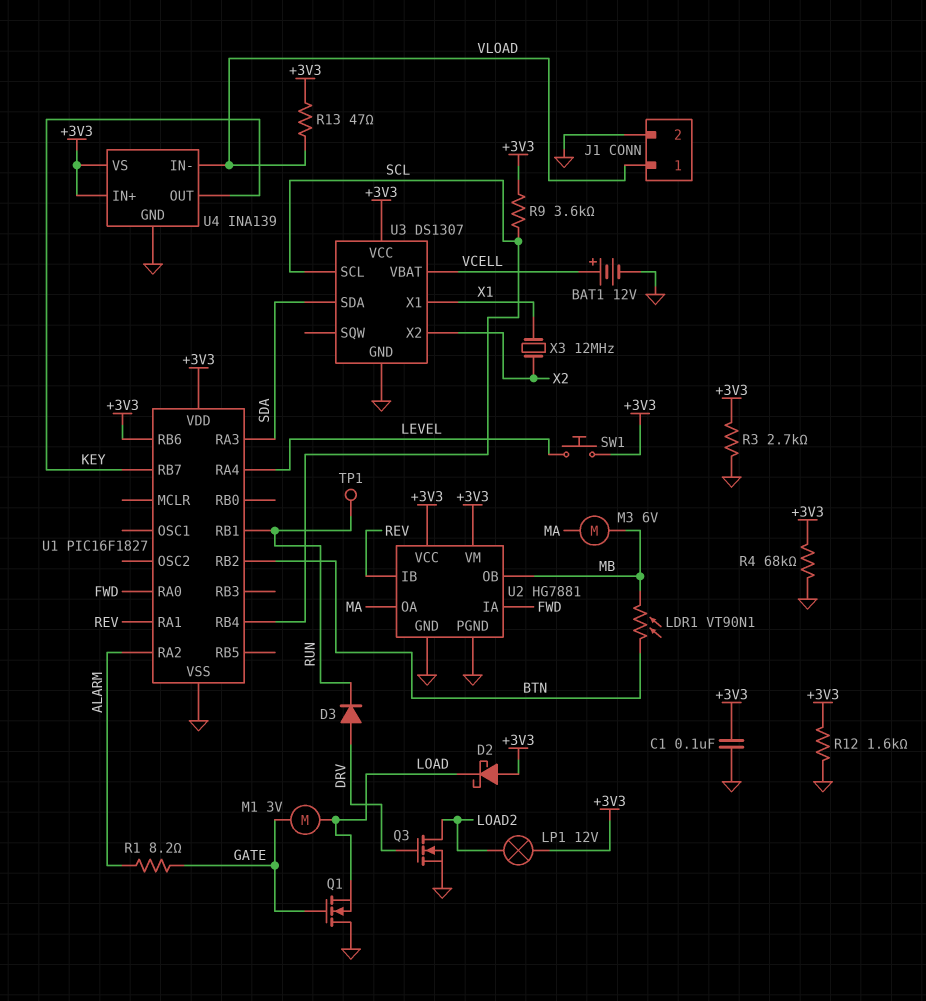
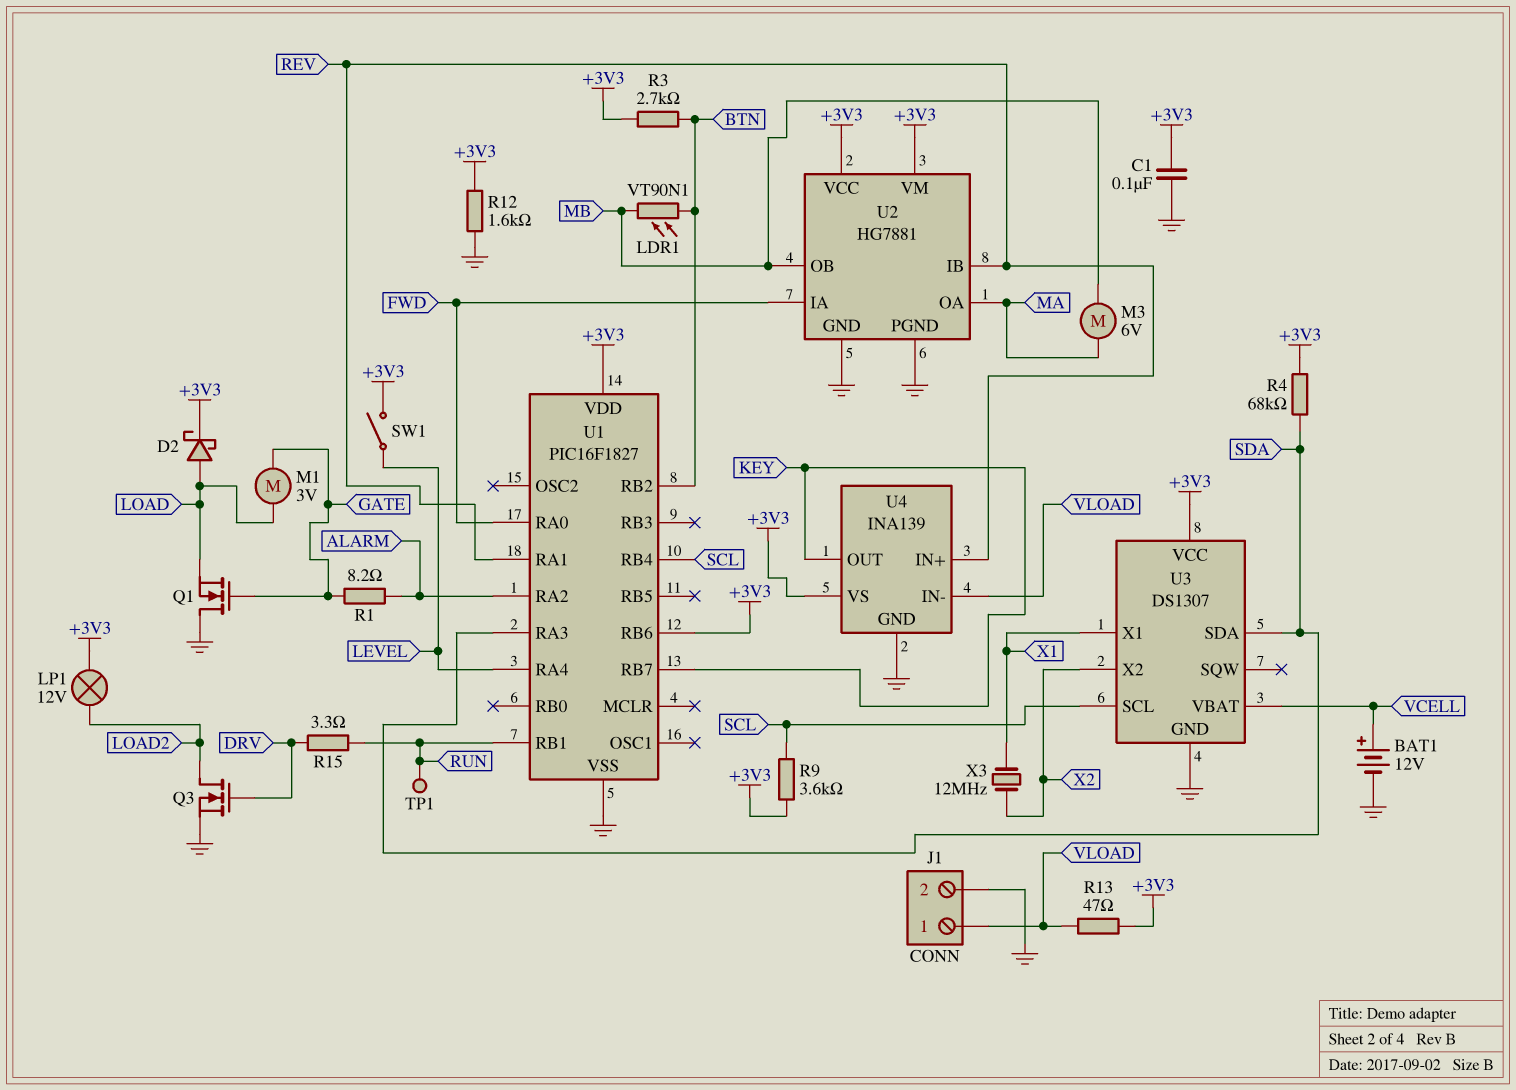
D2: schottky (A +3V3, K LOAD) -> schottky (A LOAD, K +3V3)
D3: diode (A DRV, K RUN) -> none
R3: 2.7k (+3V3, GND) -> 2.7k (+3V3, BTN)
R4: 68k (+3V3, GND) -> 68k (+3V3, SDA)
R15: none -> 3.3 (DRV, RUN)
SW1: button (+3V3, LEVEL) -> switch (+3V3, LEVEL)
U4 pin IN+: +3V3 -> REV

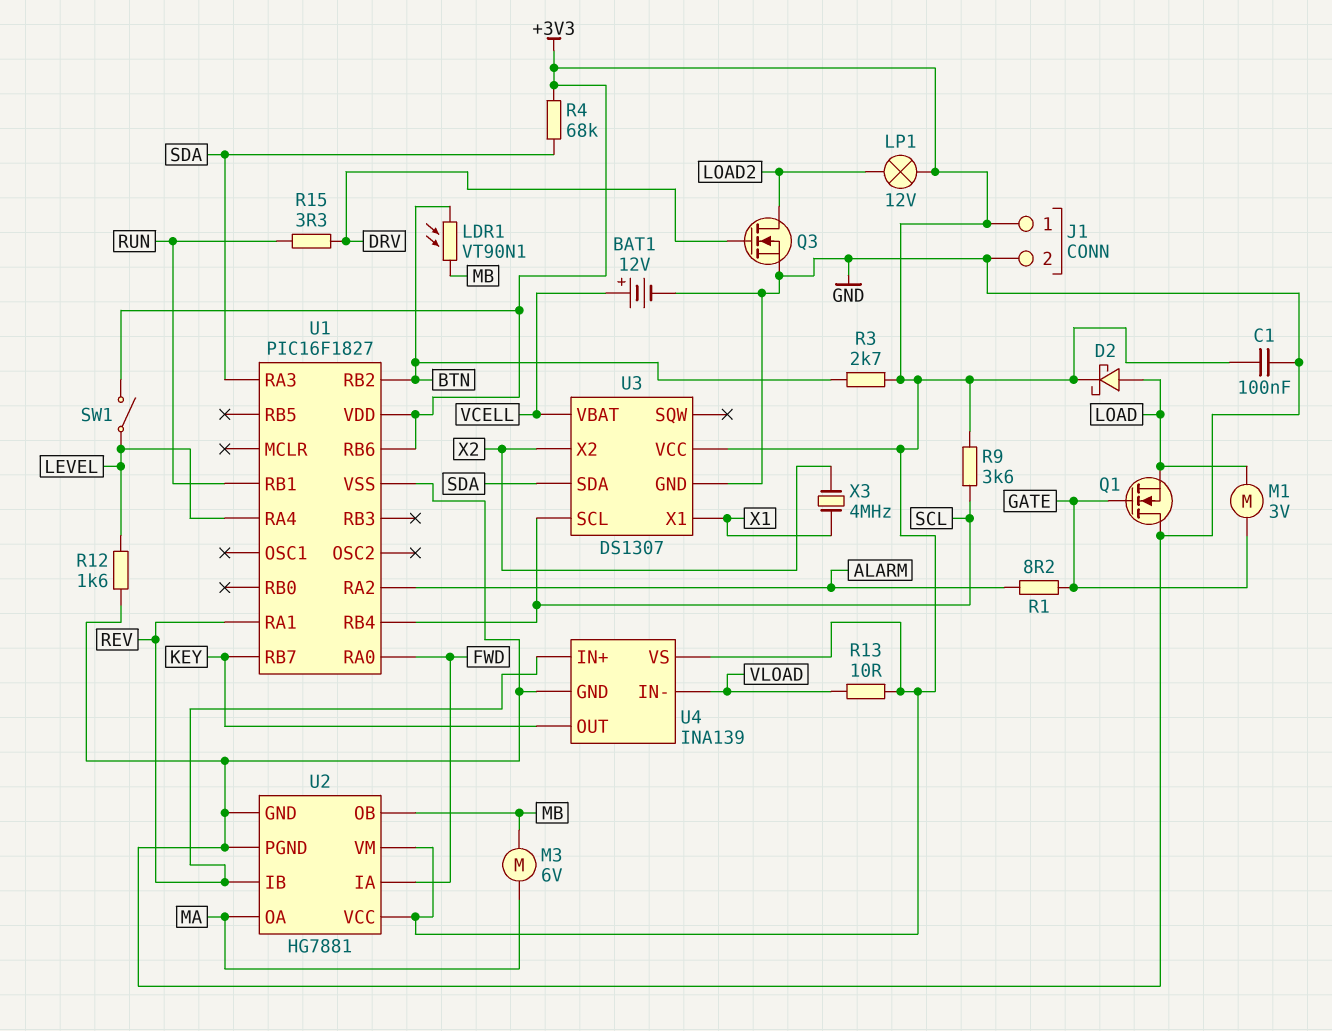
J1 pin 1: VLOAD -> +3V3
R12: 1.6k (+3V3, GND) -> 1.6k (GND, LEVEL)
R13: 47 (+3V3, VLOAD) -> 10 (+3V3, VLOAD)
TP1: test point (RUN) -> none
X3: 12MHz (X1, X2) -> 4MHz (X1, X2)

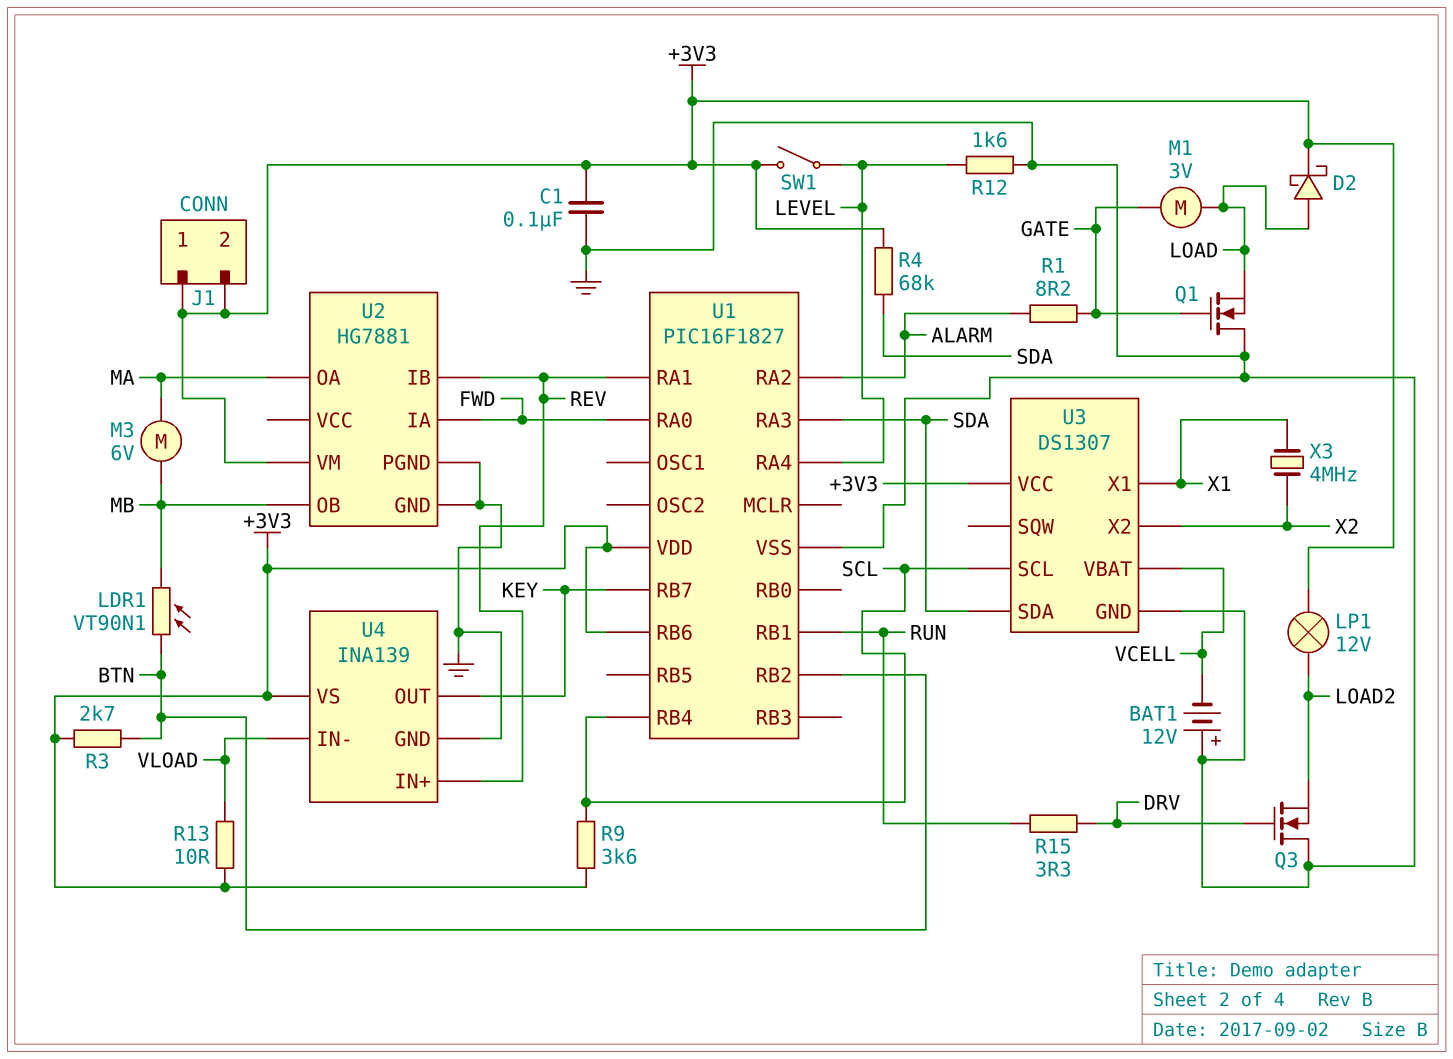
BAT1: 12V (plus VCELL, minus GND) -> 12V (plus GND, minus VCELL)
J1 pin 2: GND -> +3V3
Q3: NMOS (G DRV, D LOAD2, S GND) -> NMOS (G DRV, D GND, S LOAD2)
U2 pin VCC: +3V3 -> none

